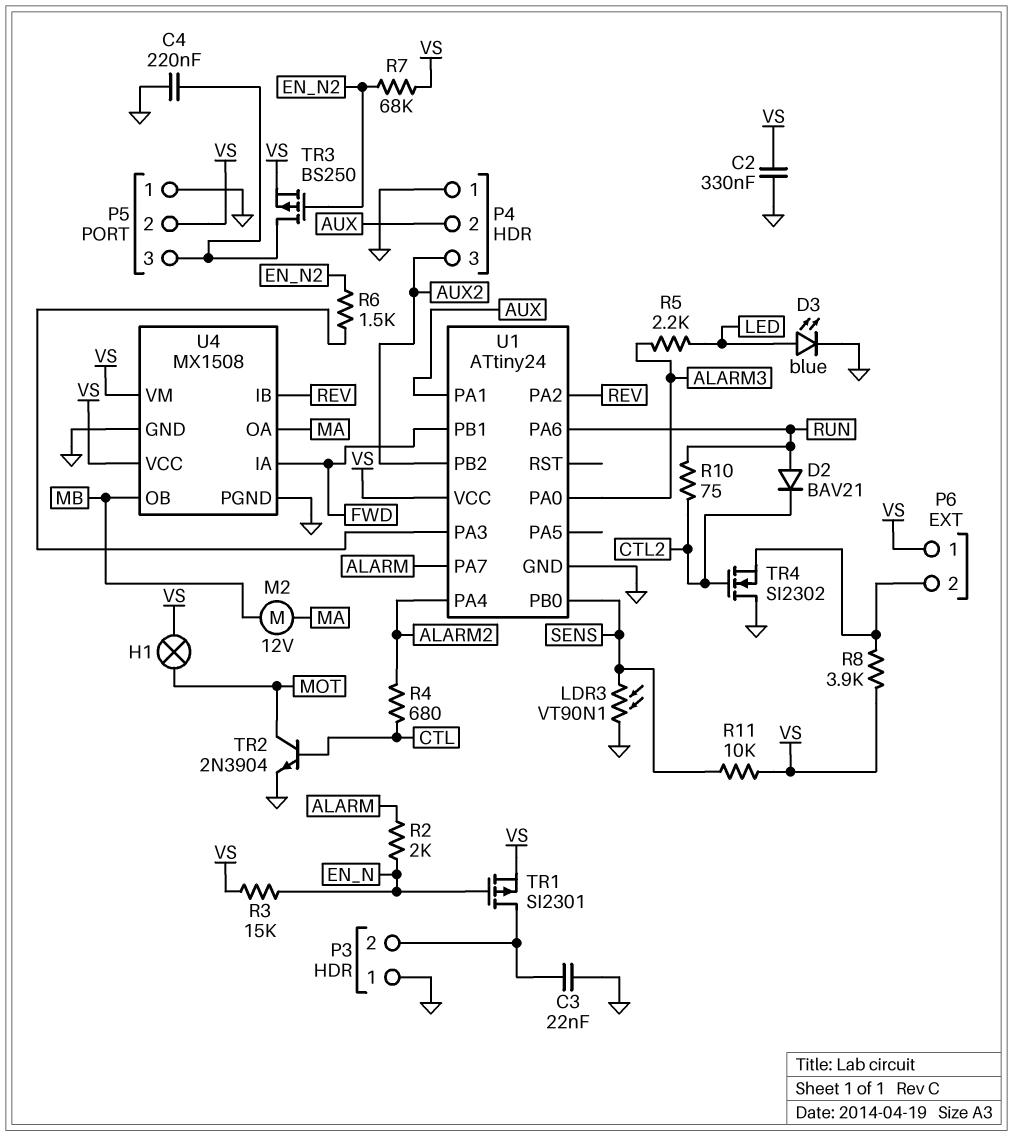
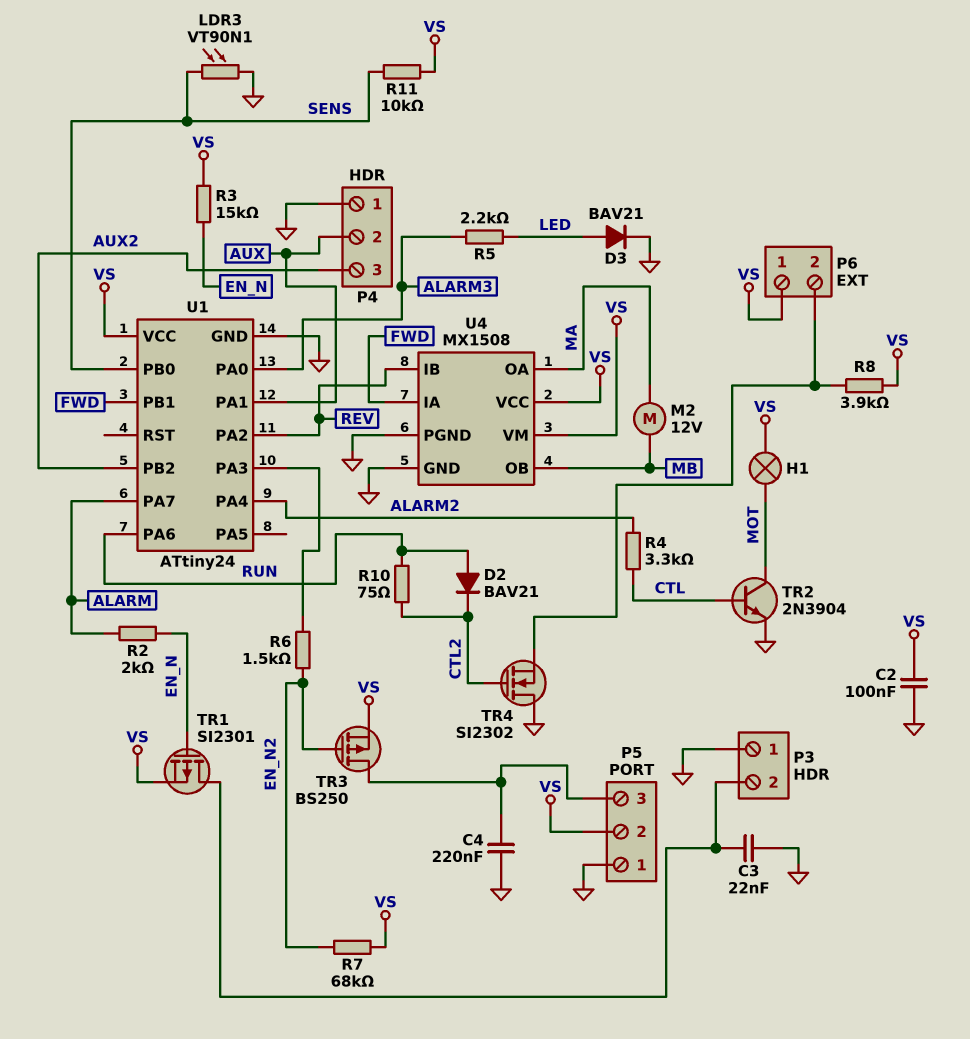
C2: 330nF (GND, VS) -> 100nF (GND, VS)
D3: LED blue (A LED, K GND) -> diode BAV21 (A LED, K GND)
R4: 680 (ALARM2, CTL) -> 3.3k (ALARM2, CTL)

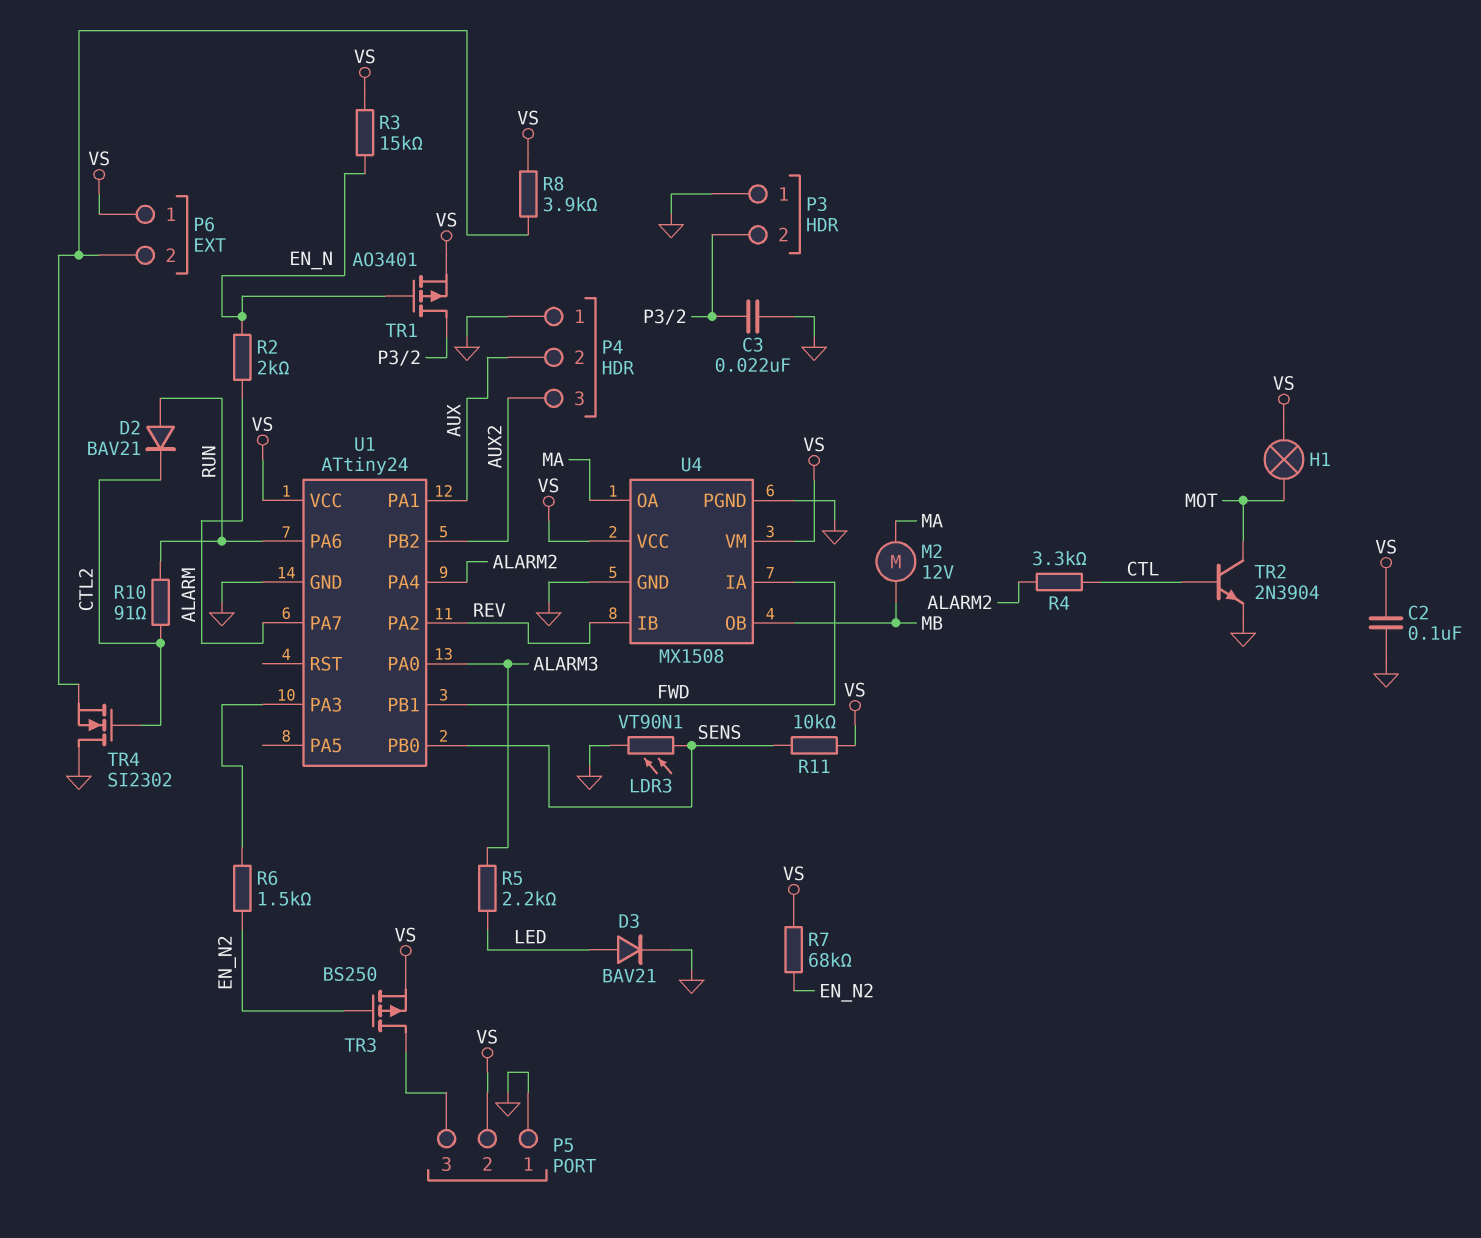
C4: 220nF (GND, P5/3) -> none
R10: 75 (CTL2, RUN) -> 91 (CTL2, RUN)
TR1: PMOS SI2301 (G EN_N, D P3/2, S VS) -> PMOS AO3401 (G EN_N, D P3/2, S VS)

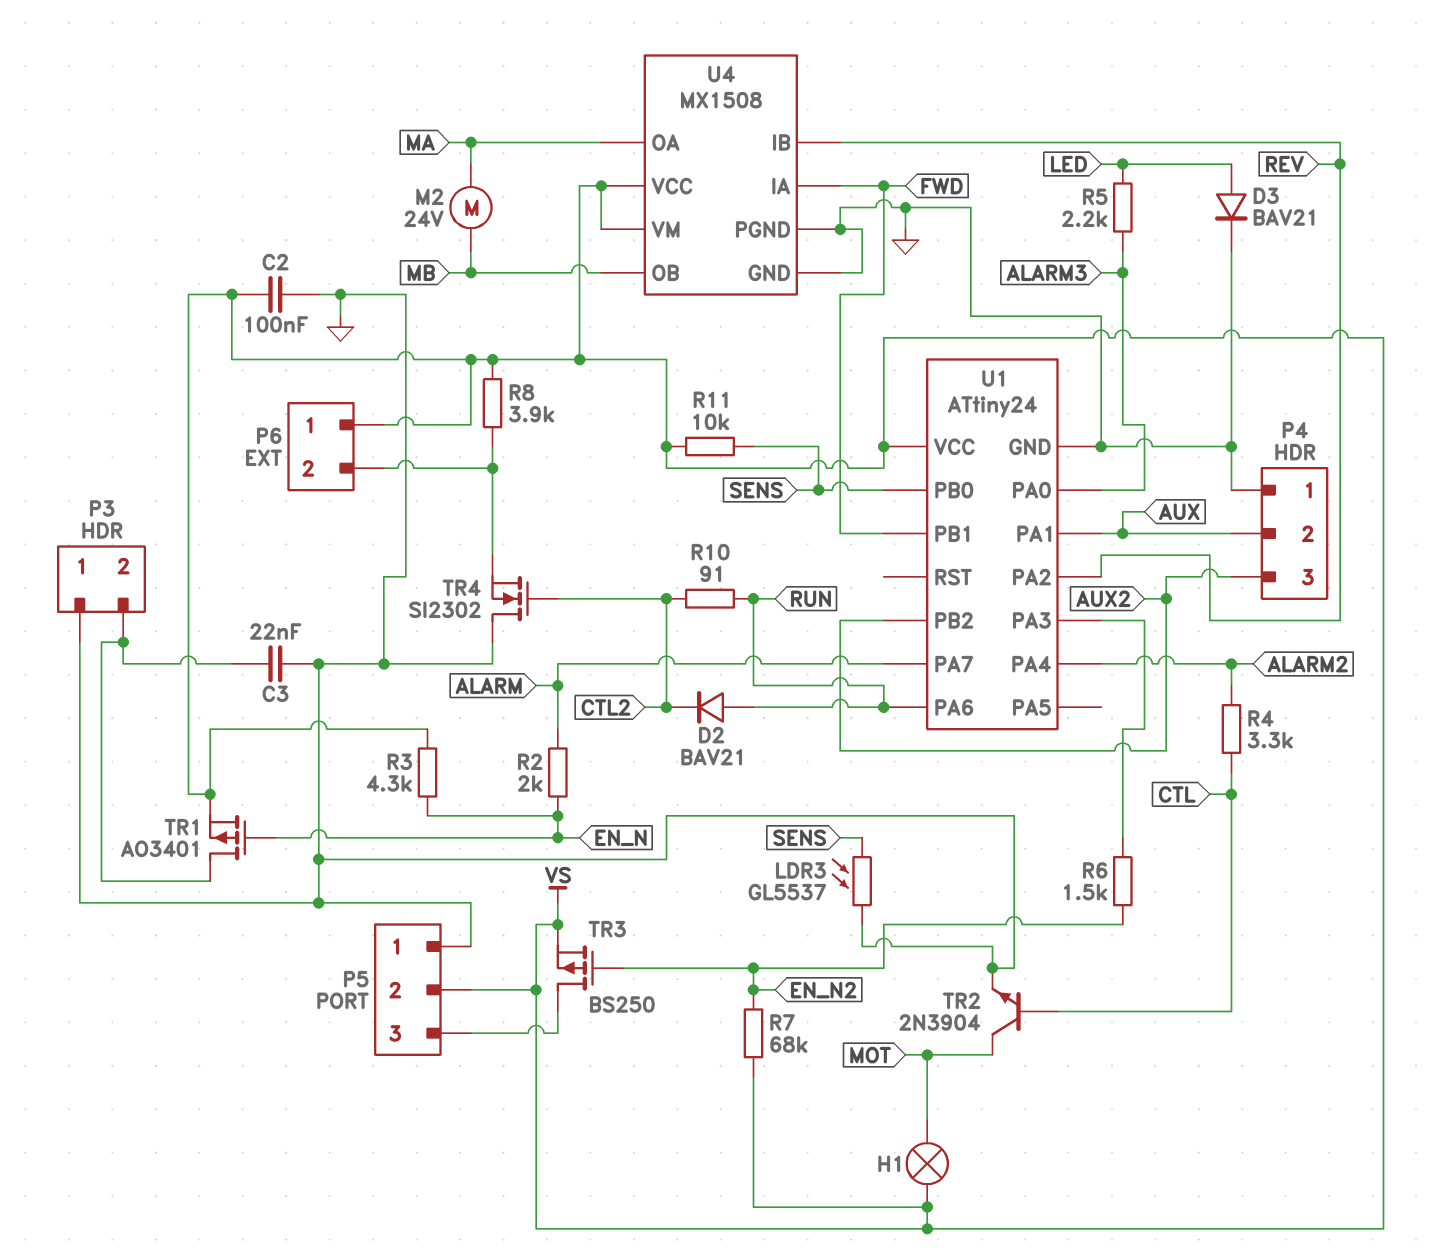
LDR3: VT90N1 (GND, SENS) -> GL5537 (GND, SENS)
M2: motor 12V (MA, MB) -> motor 24V (MA, MB)
R3: 15k (EN_N, VS) -> 4.3k (EN_N, VS)

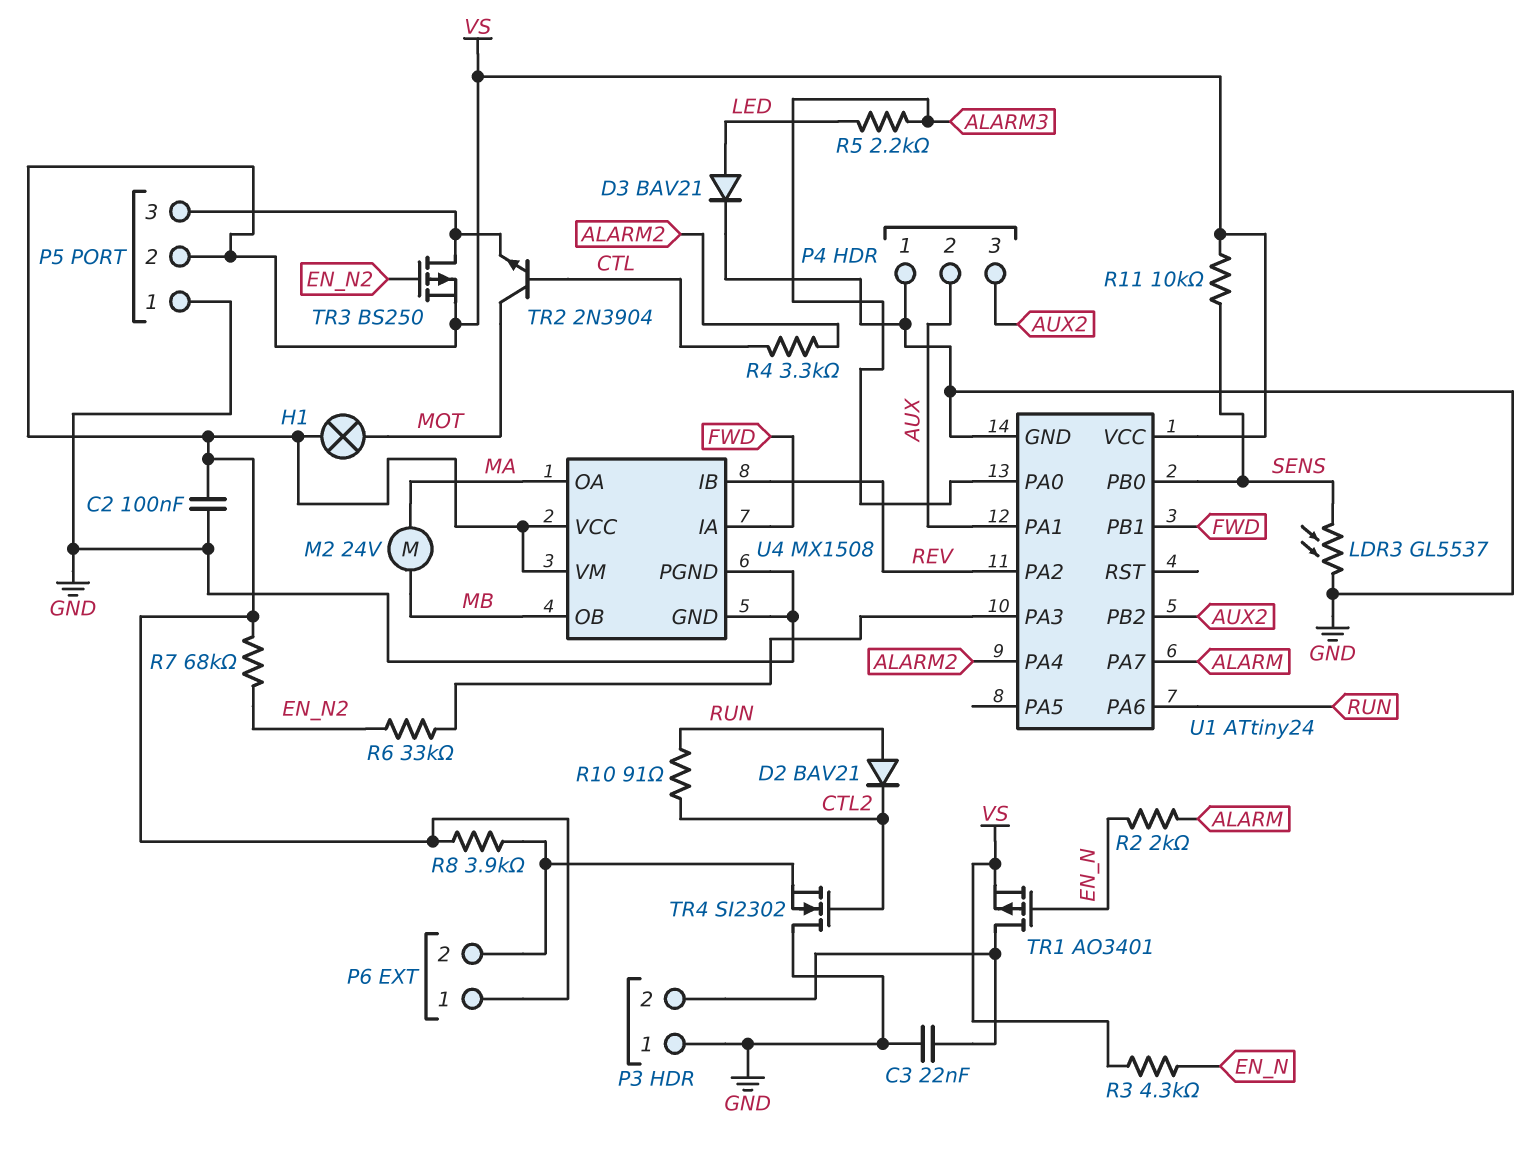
R6: 1.5k (EN_N2, U1/PA3) -> 33k (EN_N2, U1/PA3)
TR2: NPN 2N3904 (B CTL, C MOT, E GND) -> NPN 2N3904 (B CTL, C MOT, E P5/3)

